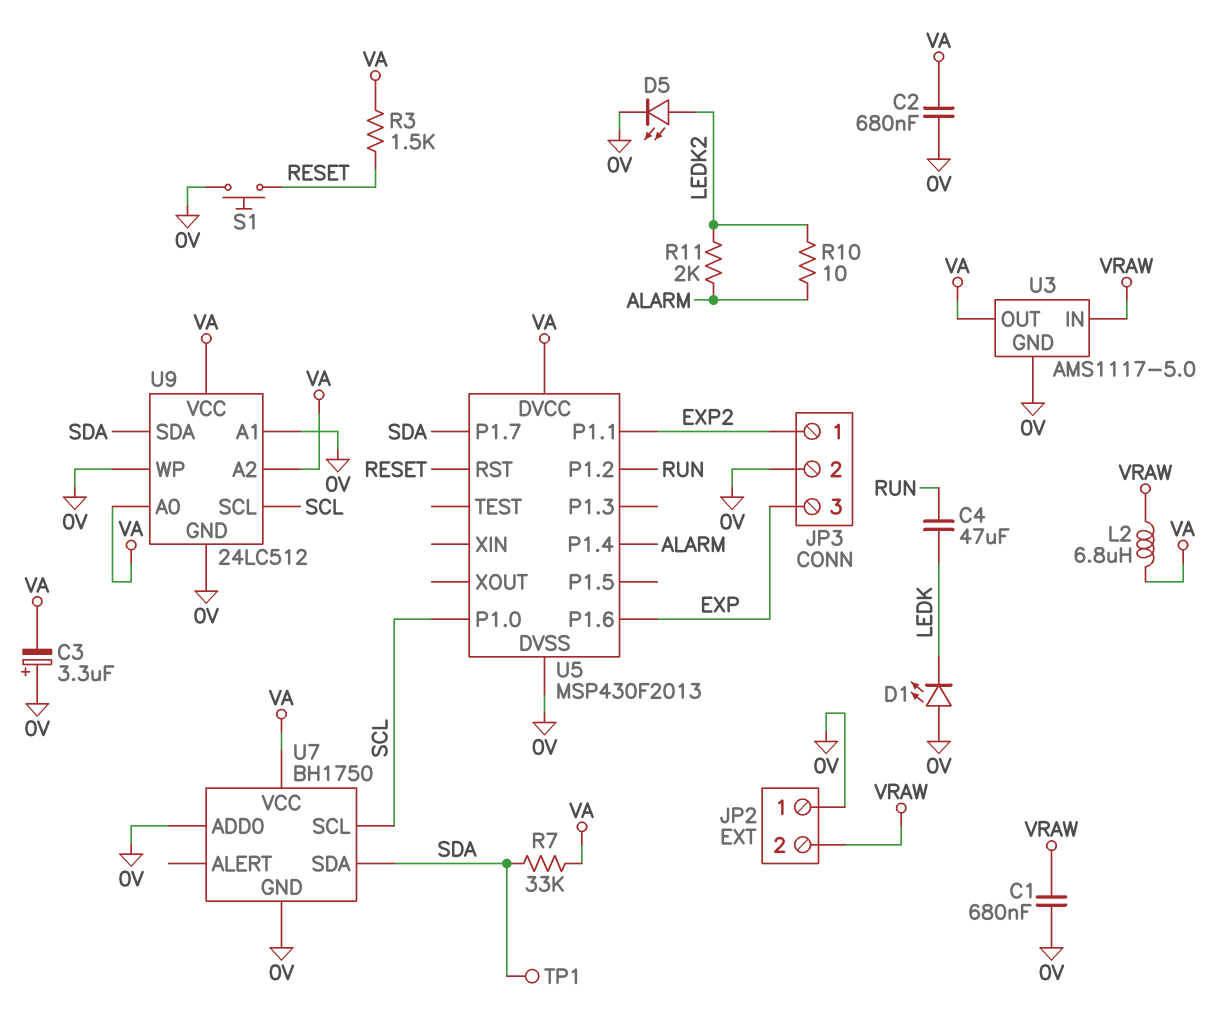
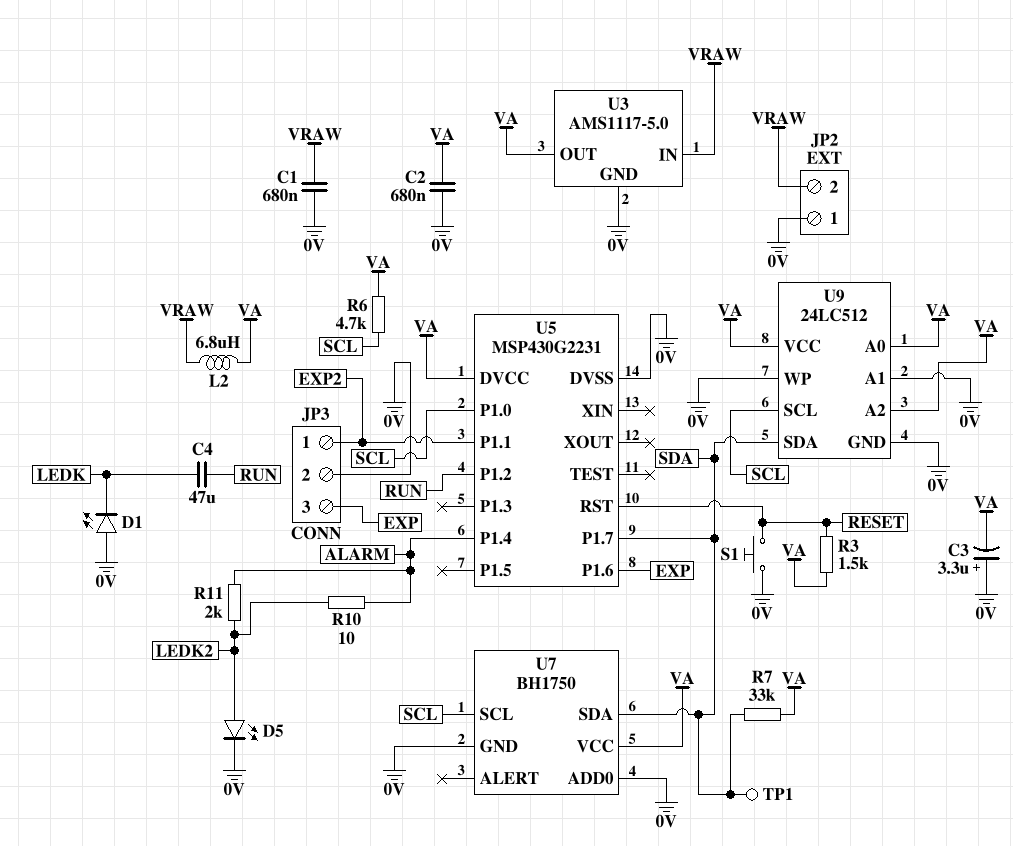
R6: none -> 4.7k (SCL, VA)
U5: MSP430F2013 -> MSP430G2231

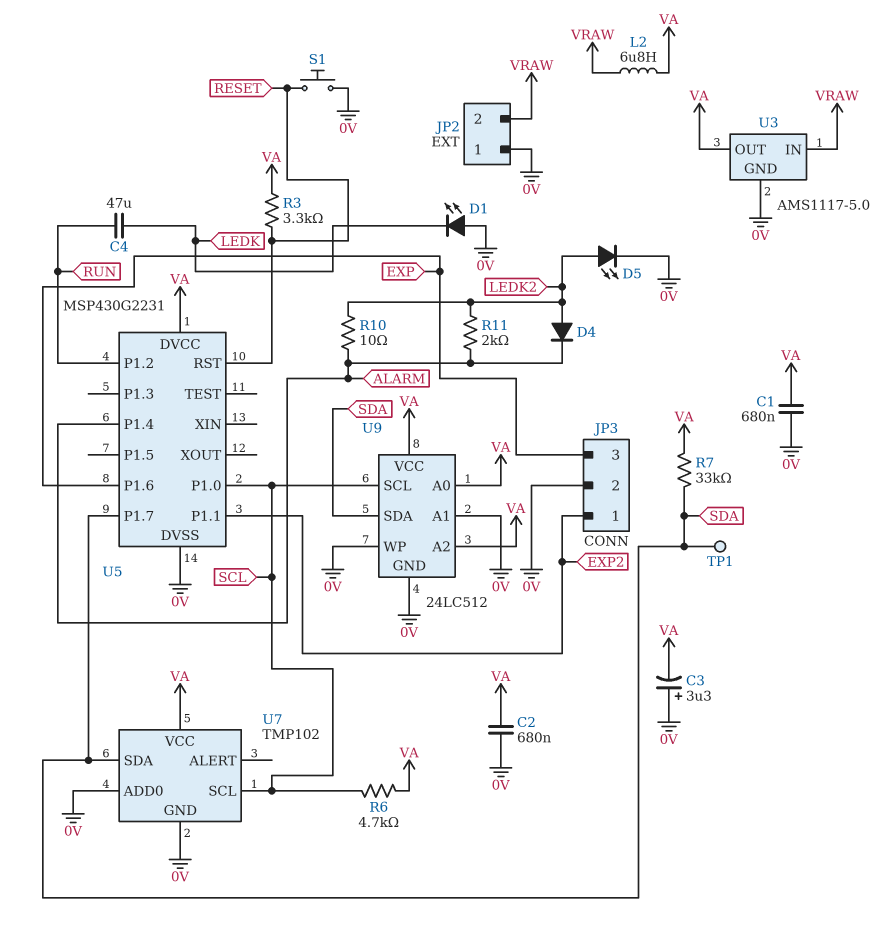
C1: 680nF (0V, VRAW) -> 680nF (0V, VA)
D4: none -> diode (A LEDK2, K ALARM)
R3: 1.5k (RESET, VA) -> 3.3k (RESET, VA)
U7: BH1750 -> TMP102

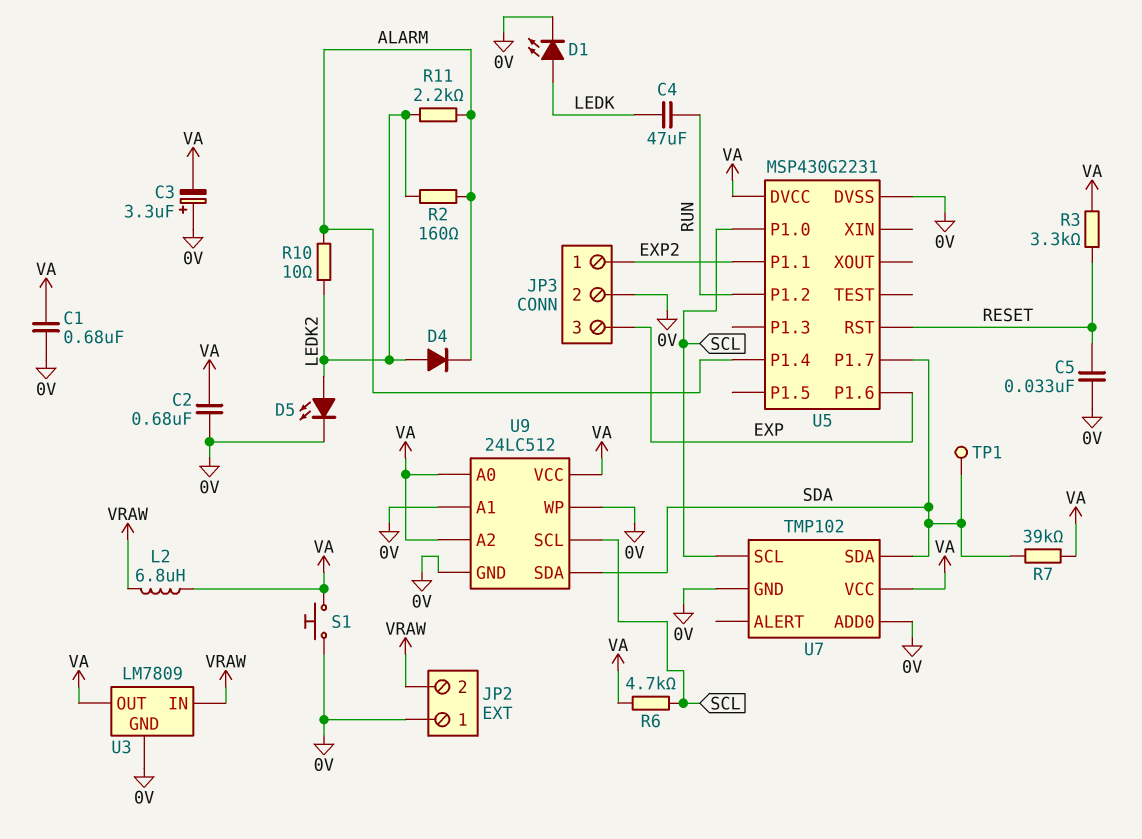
C5: none -> 33nF (0V, RESET)
D1: LED (A 0V, K LEDK) -> LED (A LEDK, K 0V)
R2: none -> 160 (ALARM, LEDK2)
R7: 33k (SDA, VA) -> 39k (SDA, VA)
R11: 2k (ALARM, LEDK2) -> 2.2k (ALARM, LEDK2)
S1: button (0V, RESET) -> button (0V, VA)
U3: AMS1117-5.0 -> LM7809

